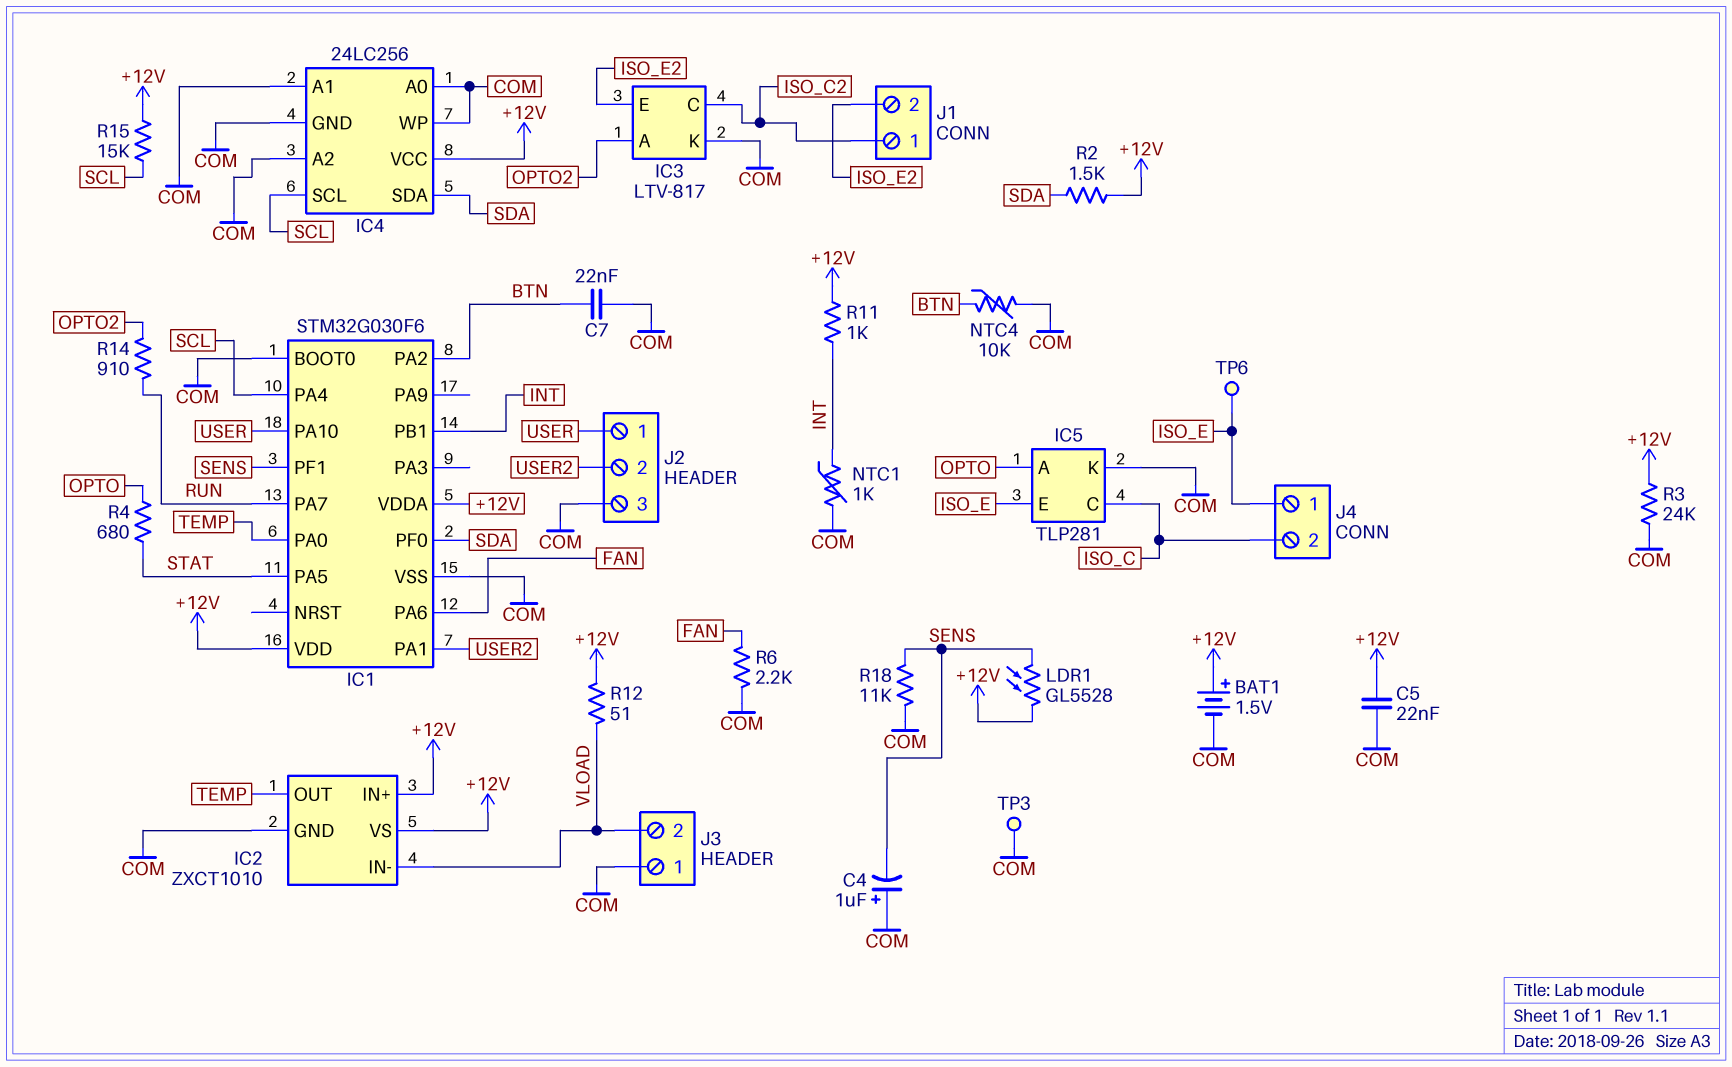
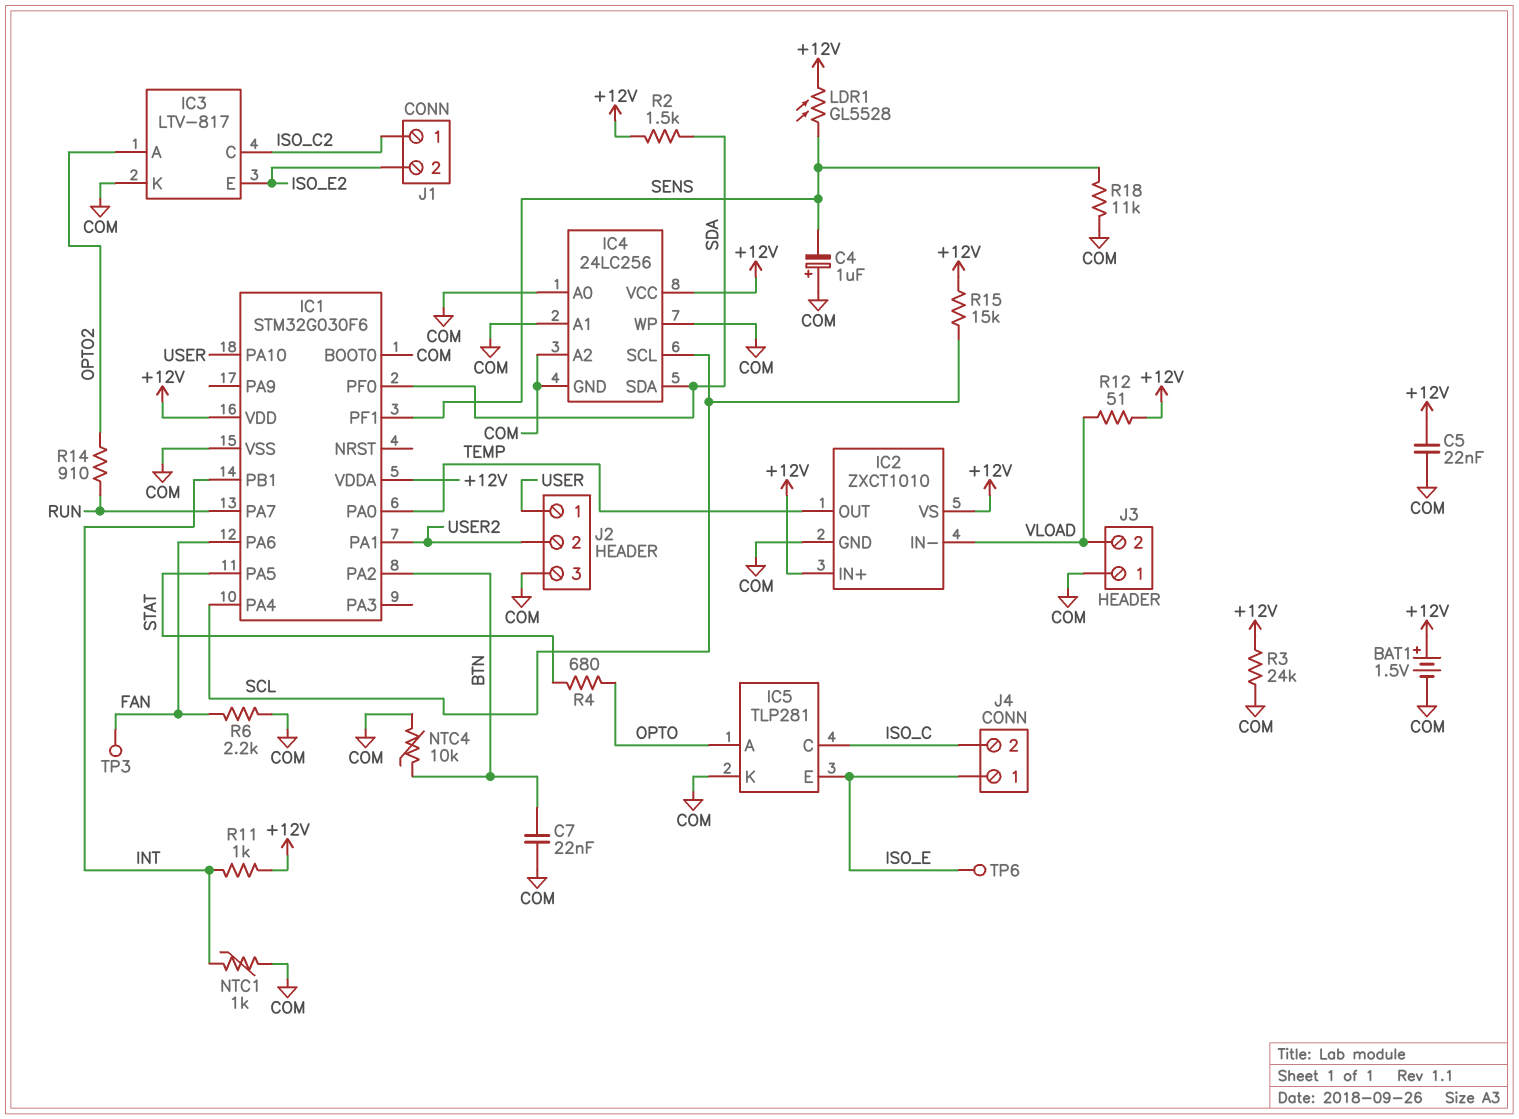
TP3: test point (COM) -> test point (FAN)

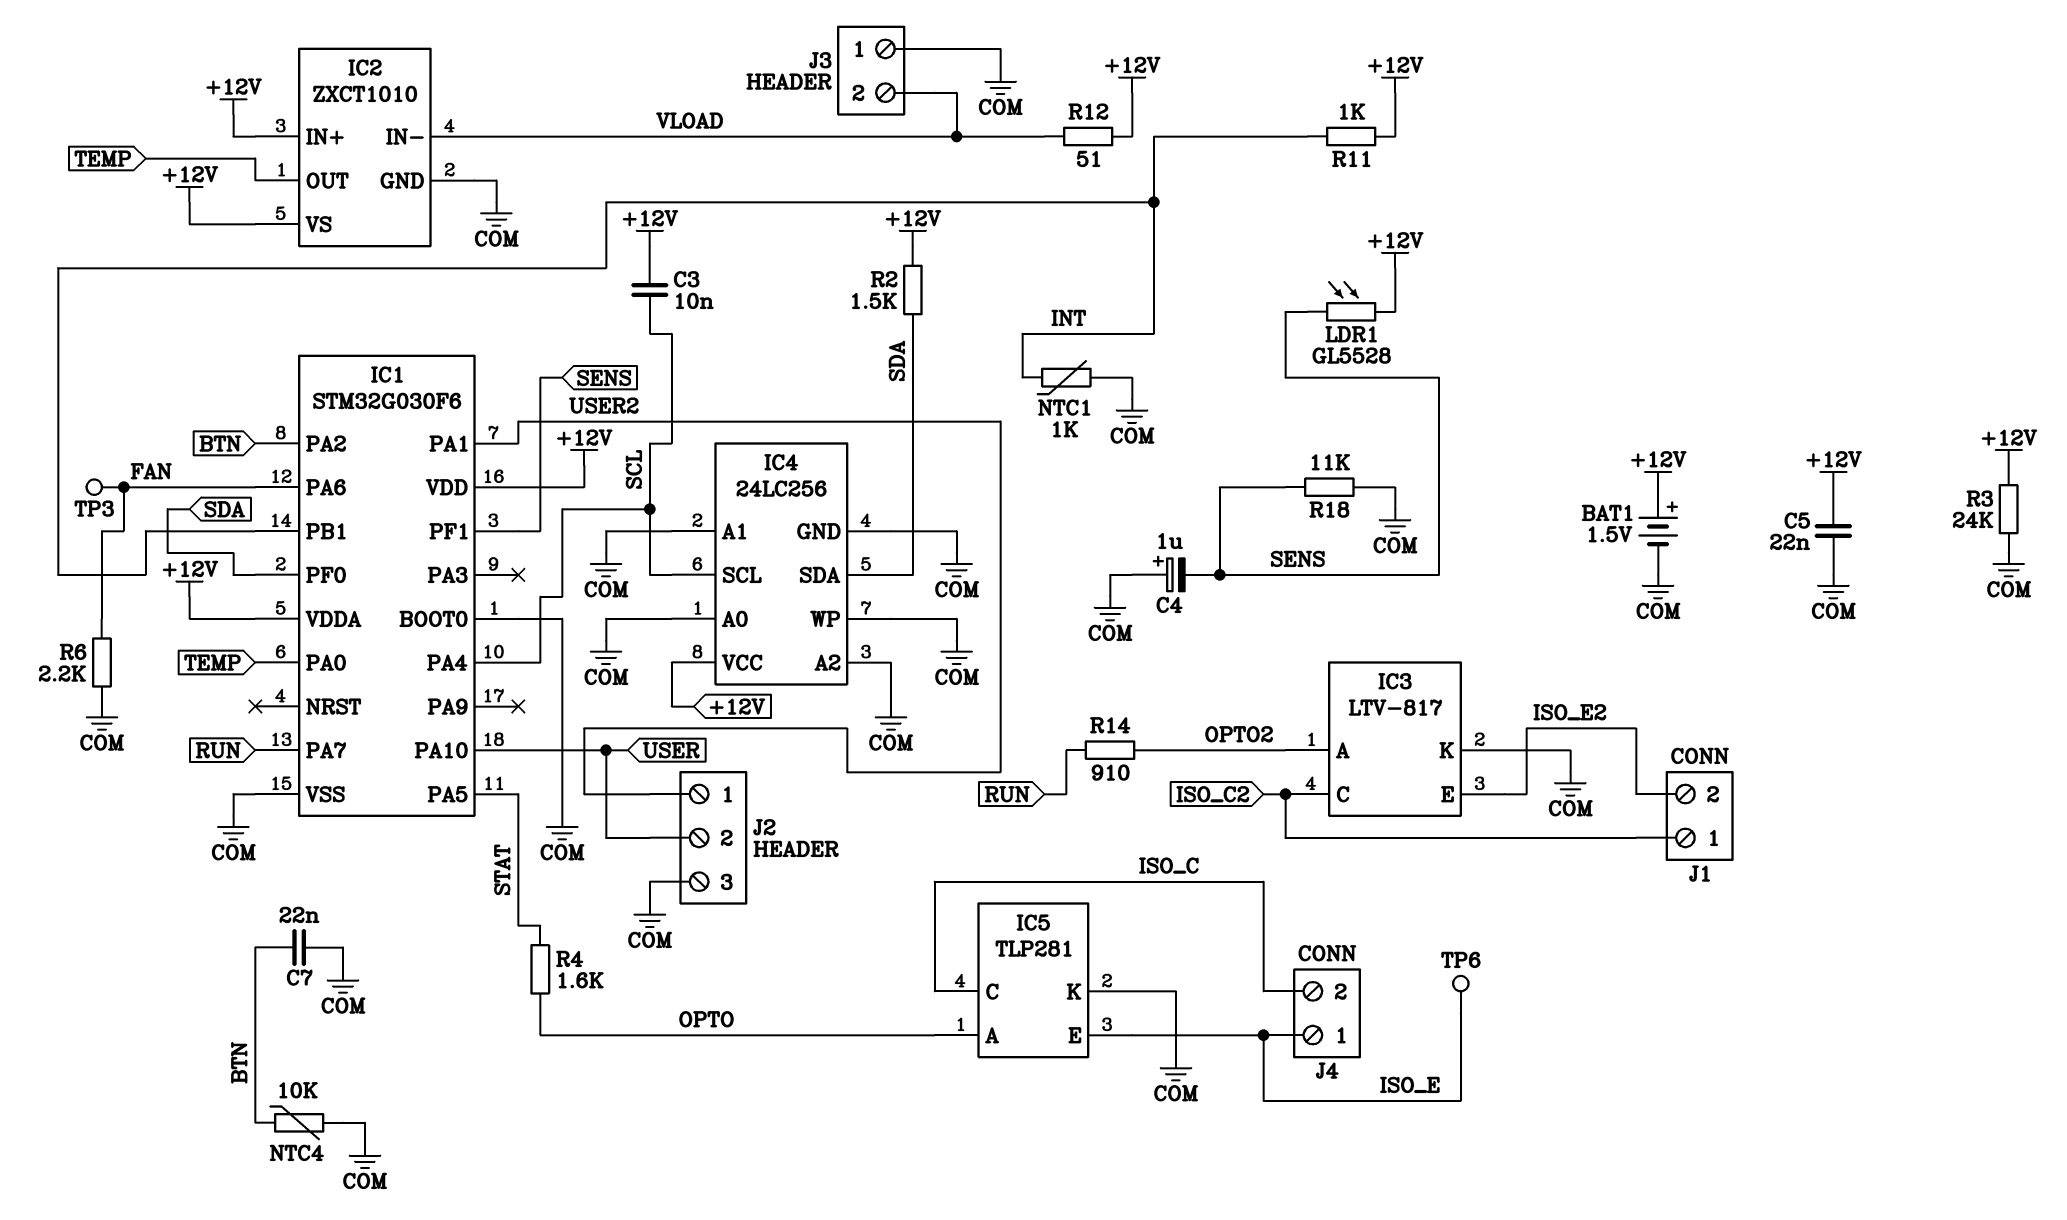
C3: none -> 10nF (+12V, SCL)
J2 pin 1: USER -> USER2
J2 pin 2: USER2 -> USER
R4: 680 (OPTO, STAT) -> 1.6k (OPTO, STAT)
R15: 15k (+12V, SCL) -> none

